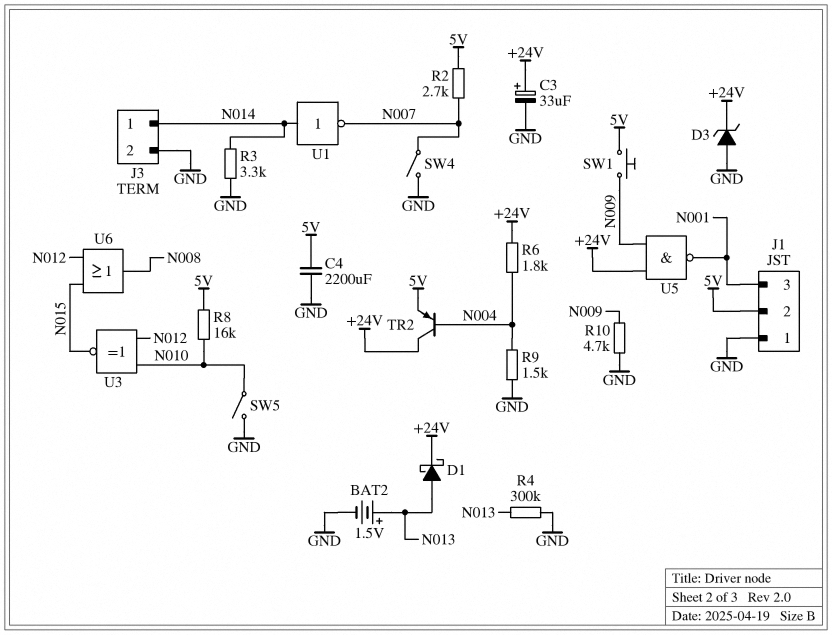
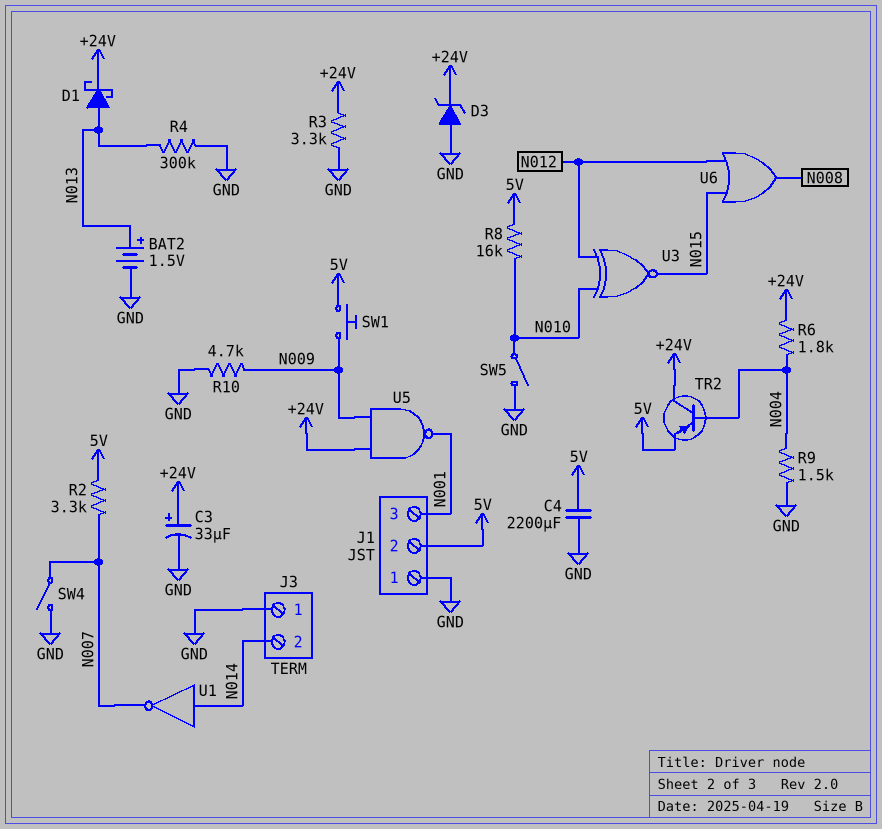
J3 pin 1: N014 -> GND
J3 pin 2: GND -> N014
R2: 2.7k (5V, N007) -> 3.3k (5V, N007)
R3: 3.3k (GND, N014) -> 3.3k (+24V, GND)

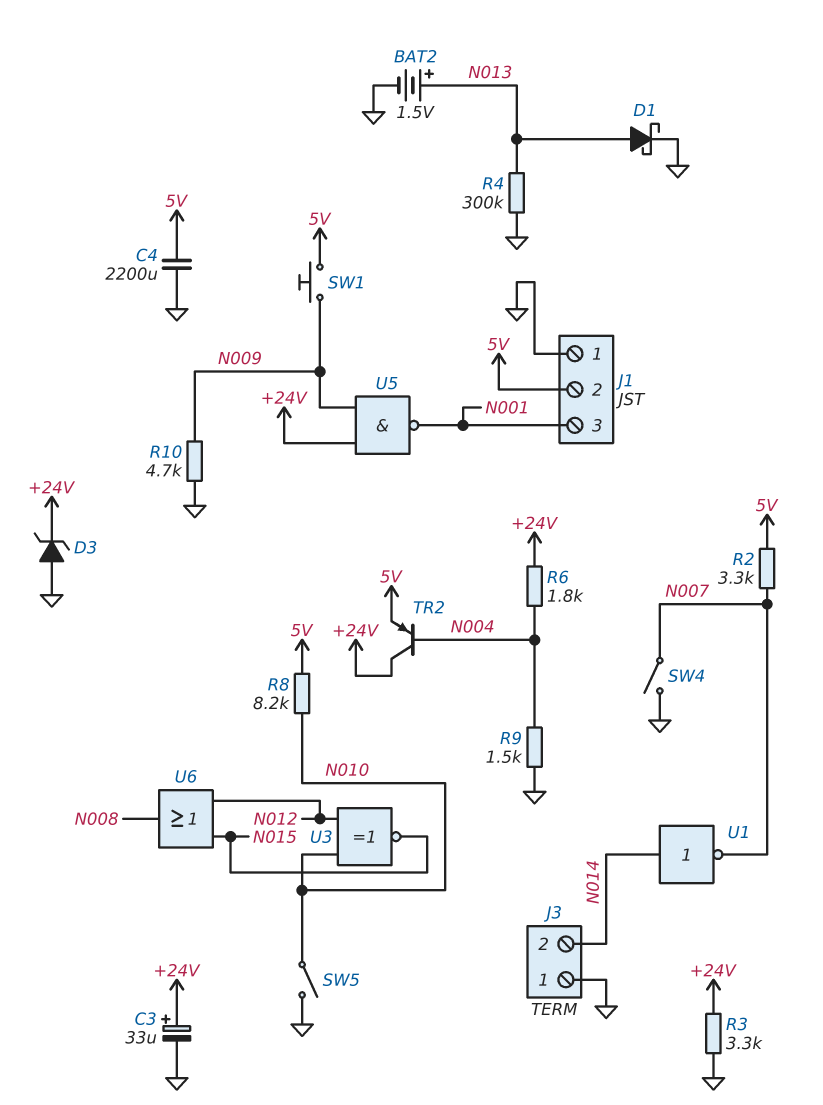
D1: schottky (A N013, K +24V) -> schottky (A N013, K GND)
R8: 16k (5V, N010) -> 8.2k (5V, N010)

